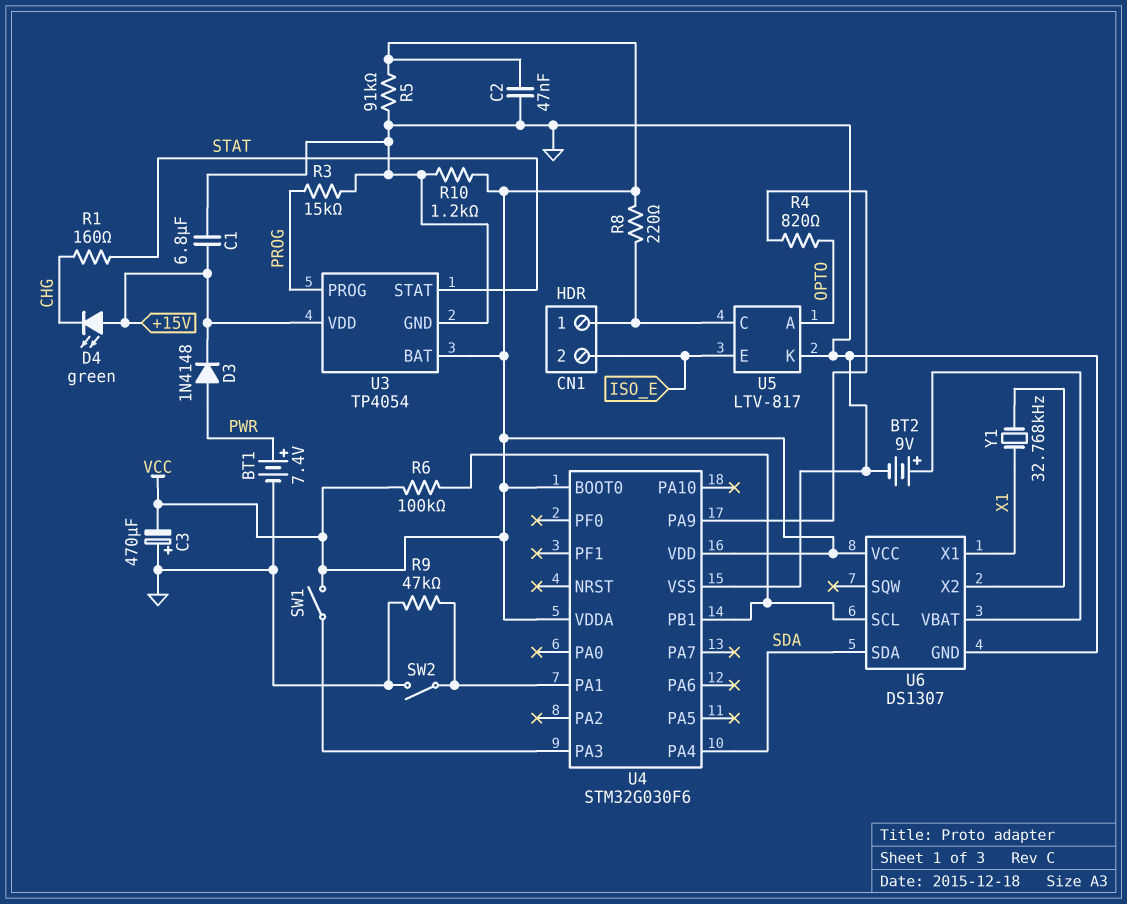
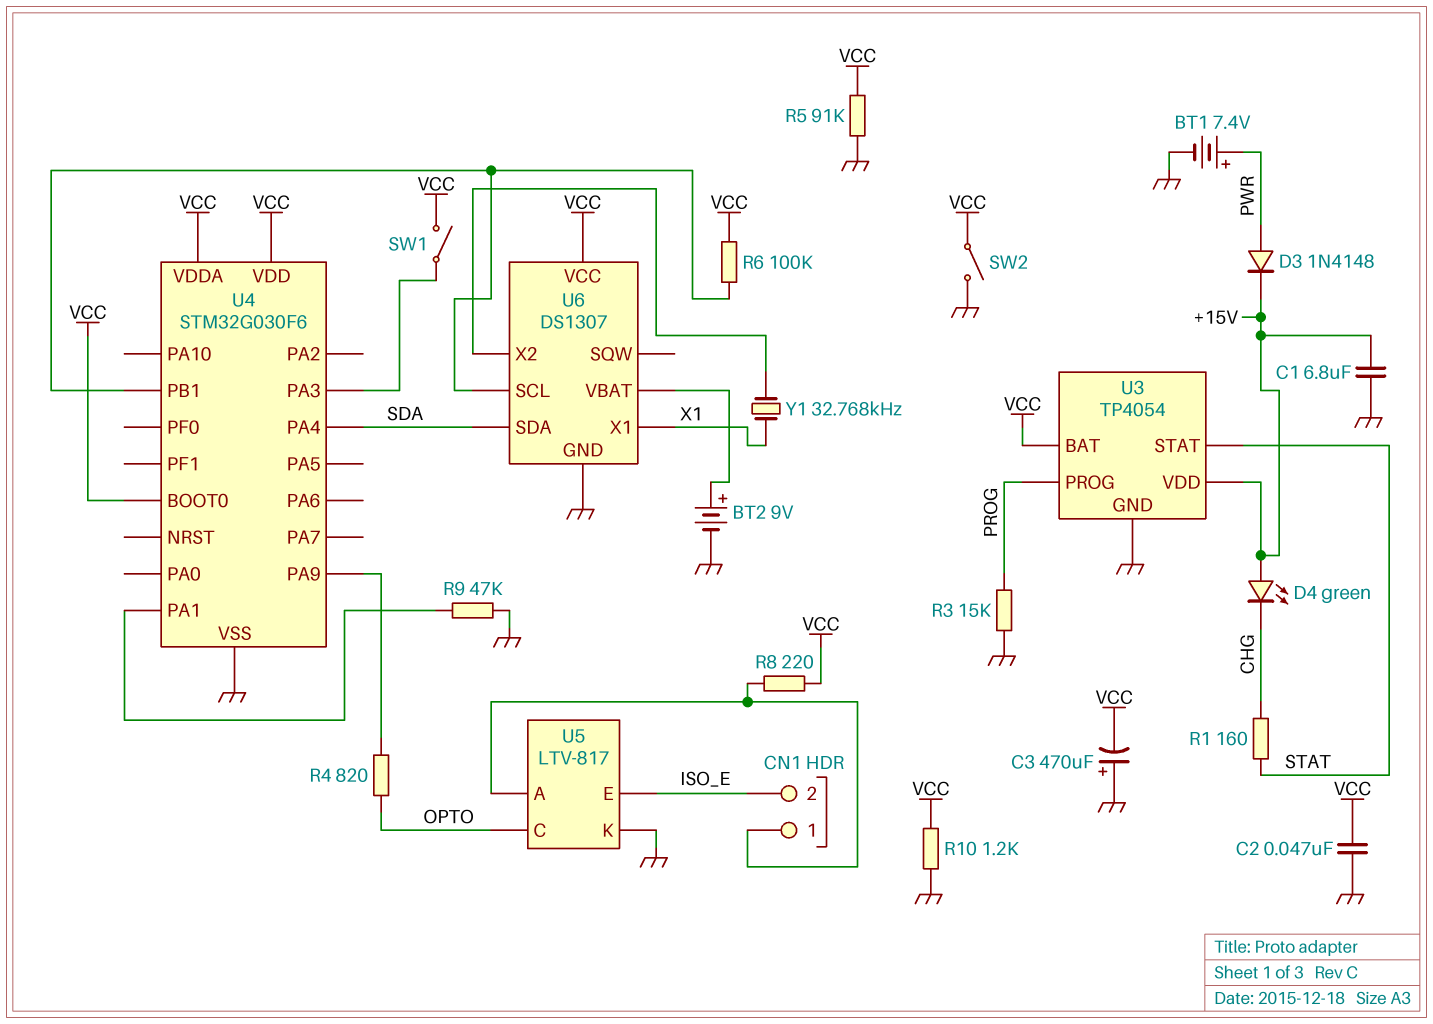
SW2: switch (GND, U4/PA1) -> switch (GND, VCC)
U5 pin A: OPTO -> CN1/1
U5 pin C: CN1/1 -> OPTO

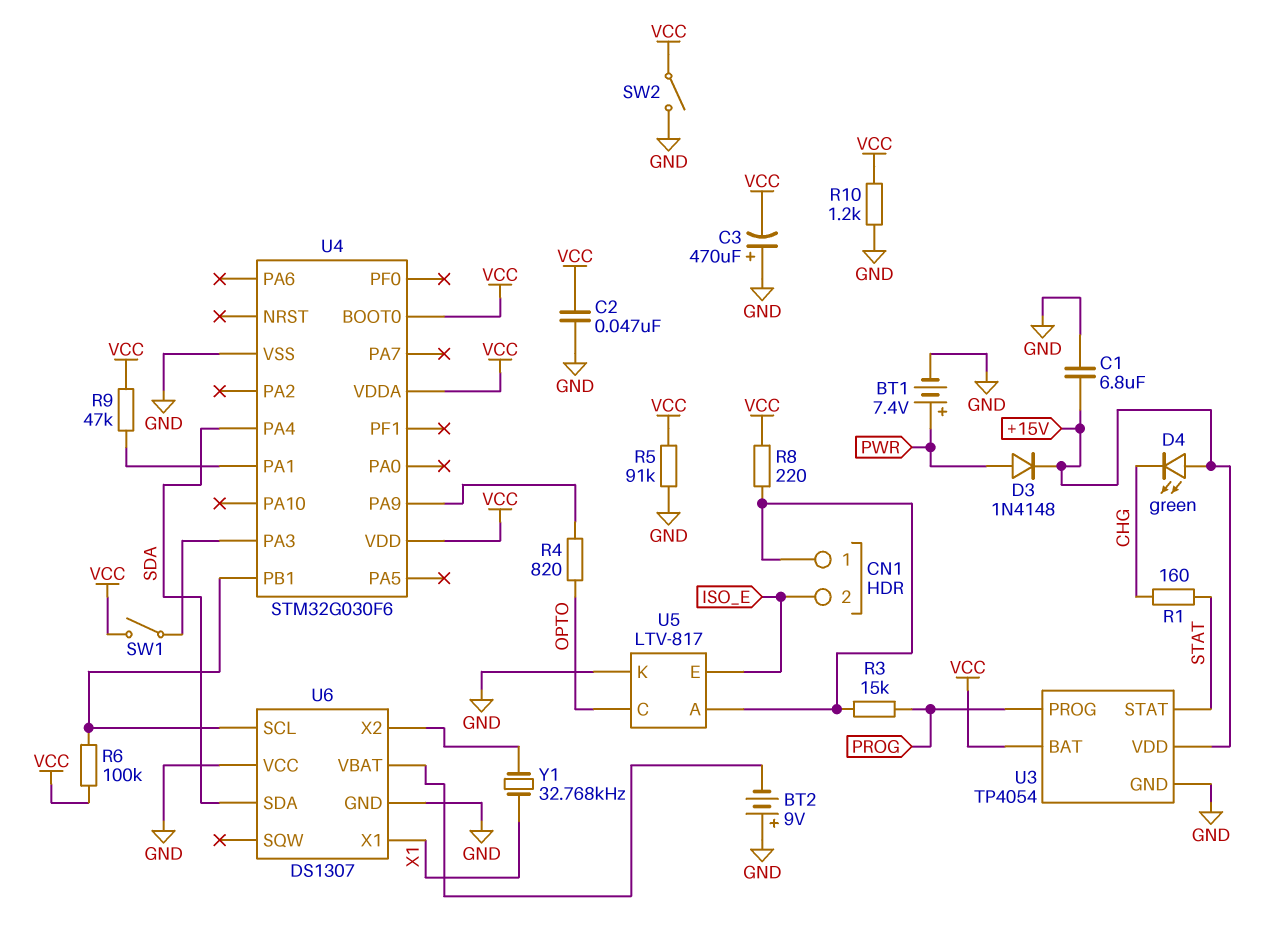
BT2: 9V (plus U6/VBAT, minus GND) -> 9V (plus GND, minus U6/VBAT)
R3: 15k (GND, PROG) -> 15k (CN1/1, PROG)
R9: 47k (GND, U4/PA1) -> 47k (U4/PA1, VCC)
U6 pin VCC: VCC -> GND

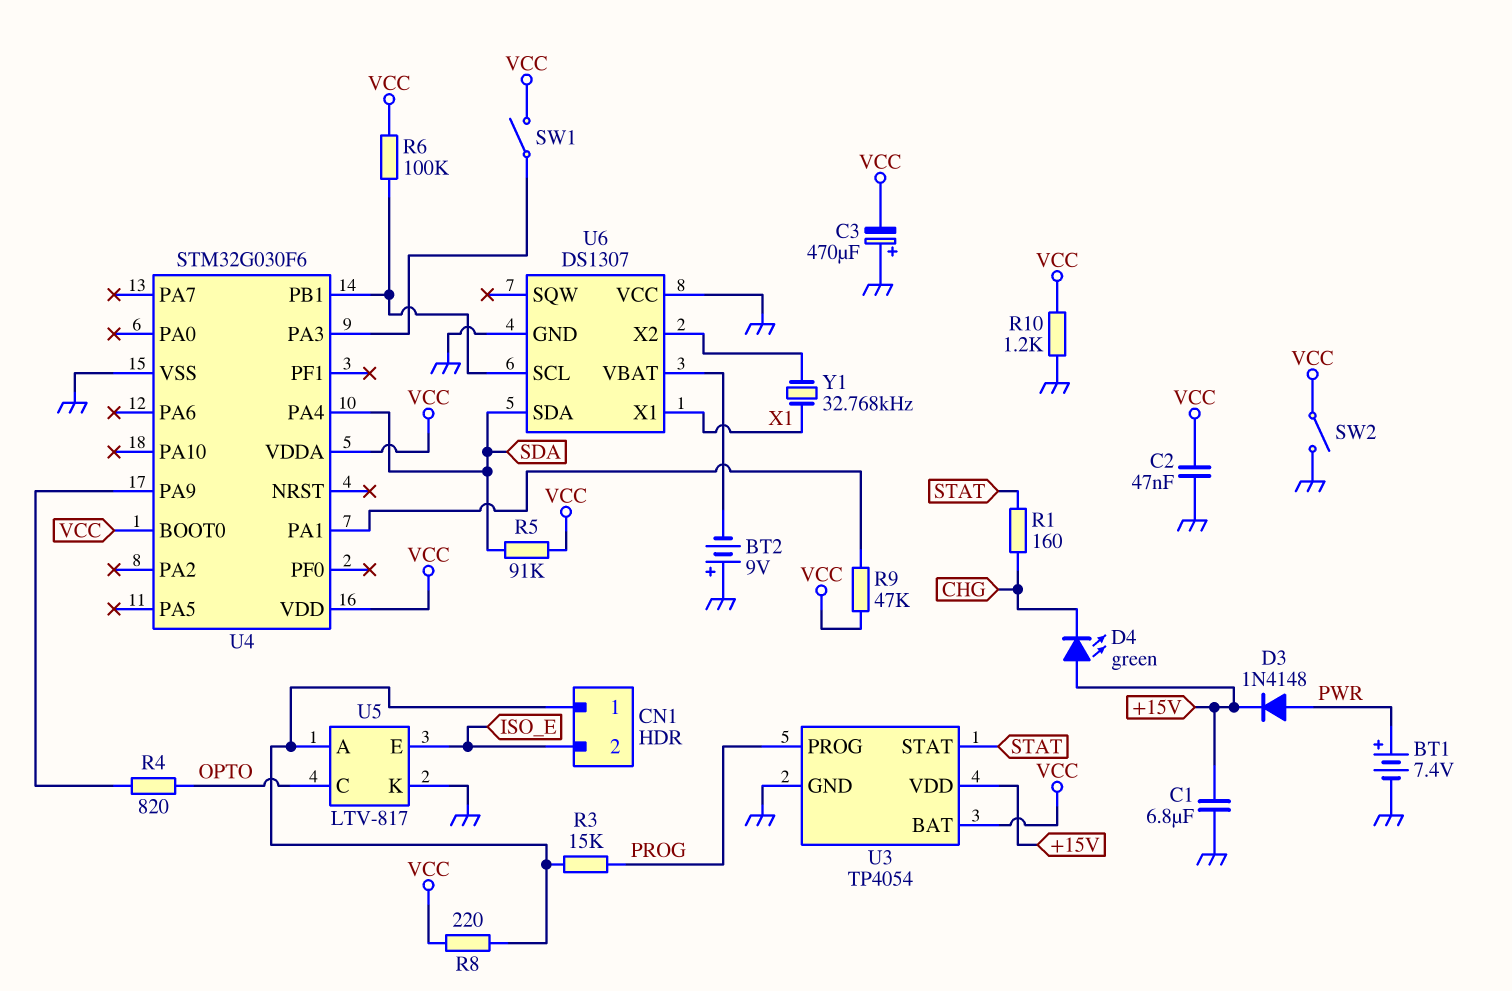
R5: 91k (GND, VCC) -> 91k (SDA, VCC)

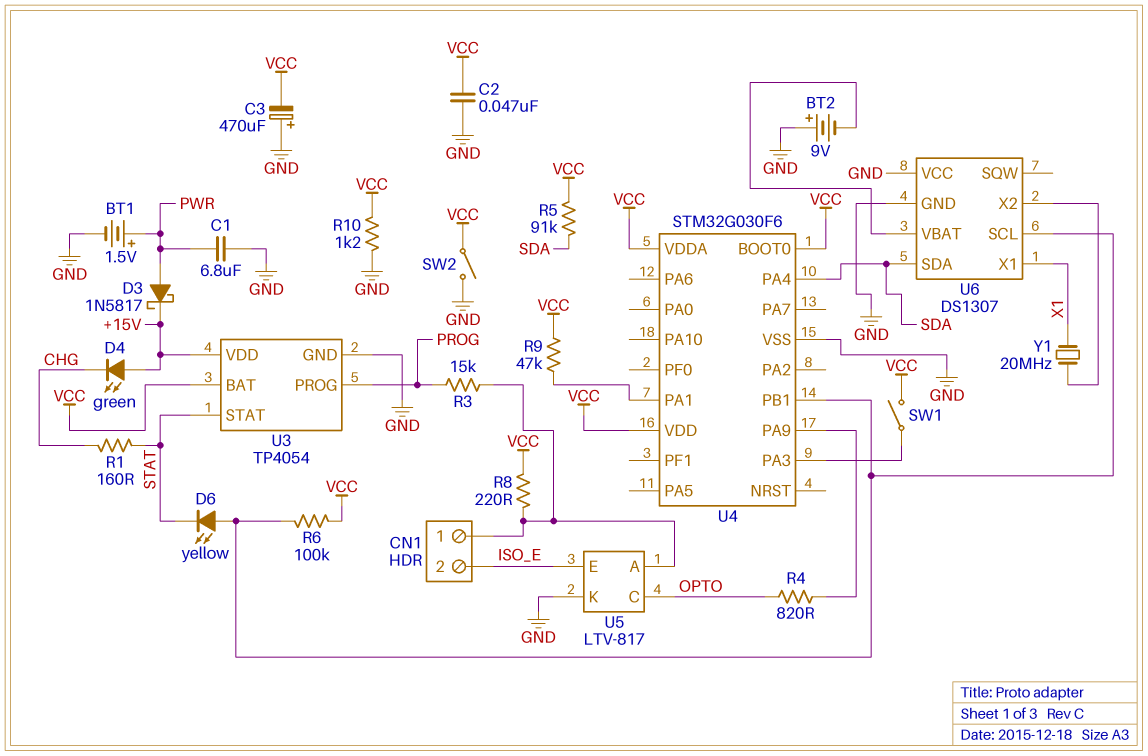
BT1: 7.4V (plus PWR, minus GND) -> 1.5V (plus PWR, minus GND)
C1: 6.8uF (+15V, GND) -> 6.8uF (GND, PWR)
D3: diode 1N4148 (A PWR, K +15V) -> schottky 1N5817 (A PWR, K +15V)
D6: none -> LED yellow (A U4/PB1, K STAT)
Y1: 32.768kHz (U6/X2, X1) -> 20MHz (U6/X2, X1)

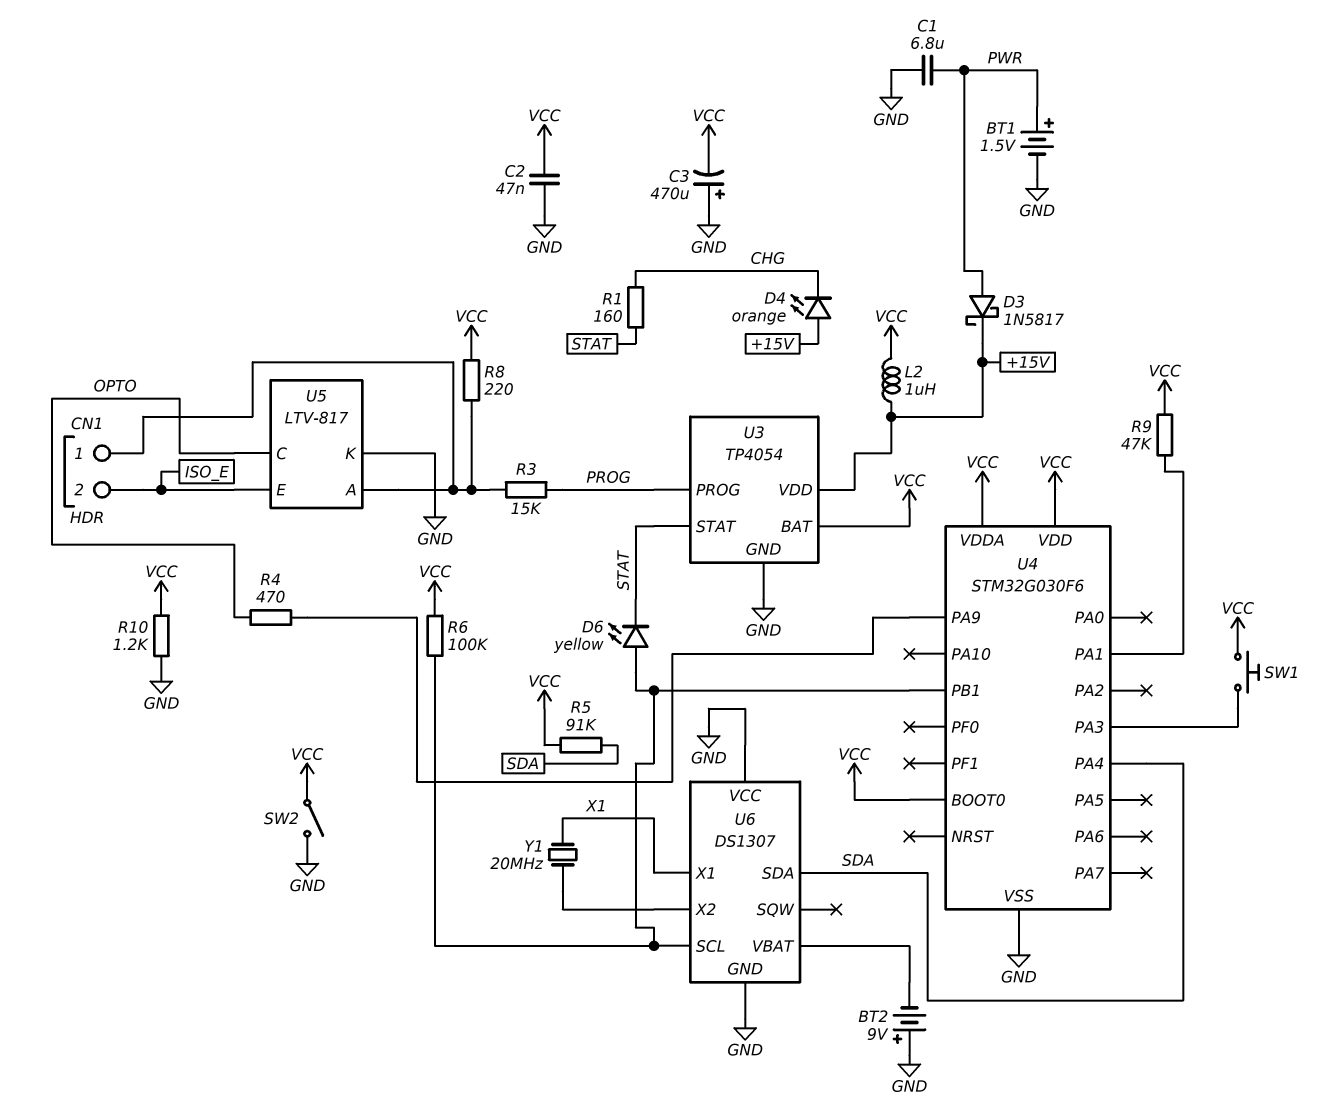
D4: LED green (A +15V, K CHG) -> LED orange (A +15V, K CHG)
L2: none -> 1uH (+15V, VCC)
R4: 820 (OPTO, U4/PA9) -> 470 (OPTO, U4/PA9)
SW1: switch (U4/PA3, VCC) -> button (U4/PA3, VCC)

